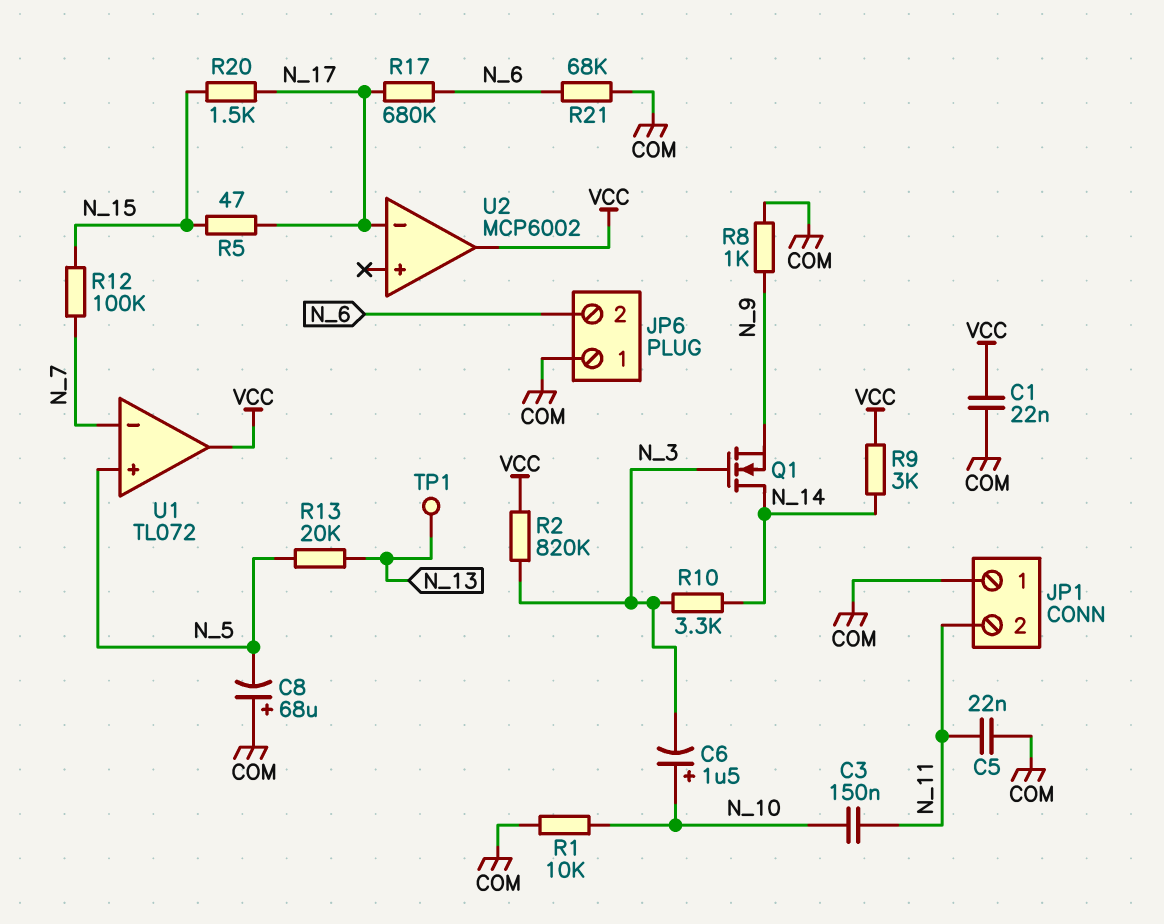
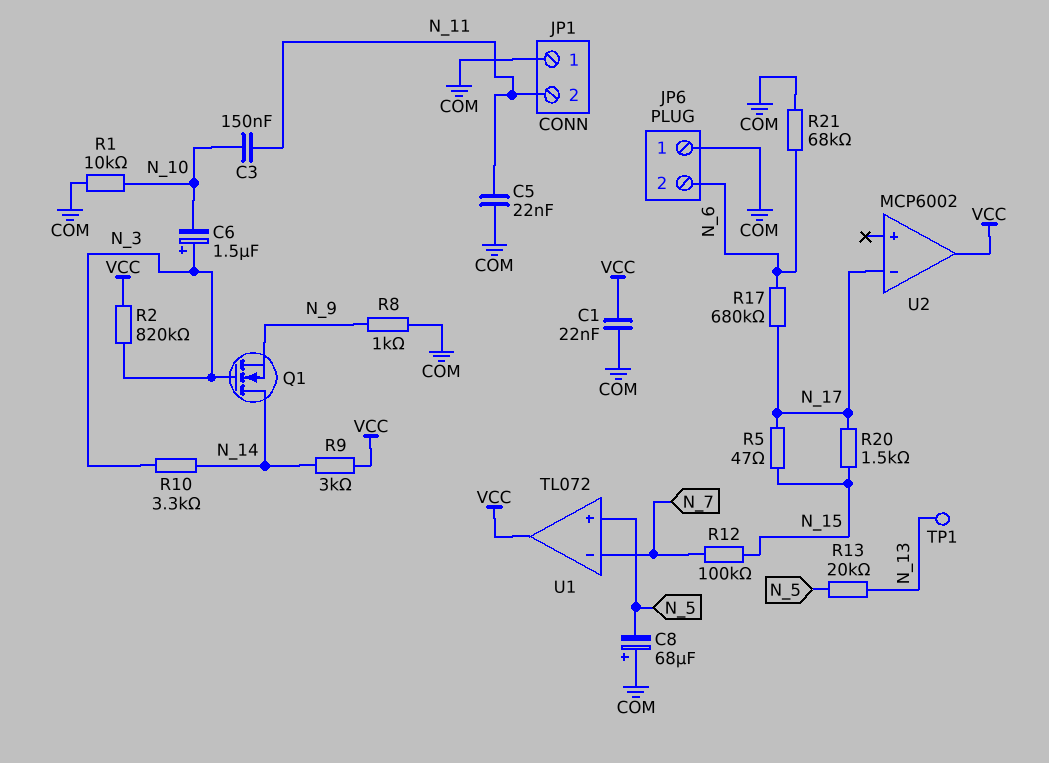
C6: 1.5uF (plus N_10, minus N_3) -> 1.5uF (plus N_3, minus N_10)

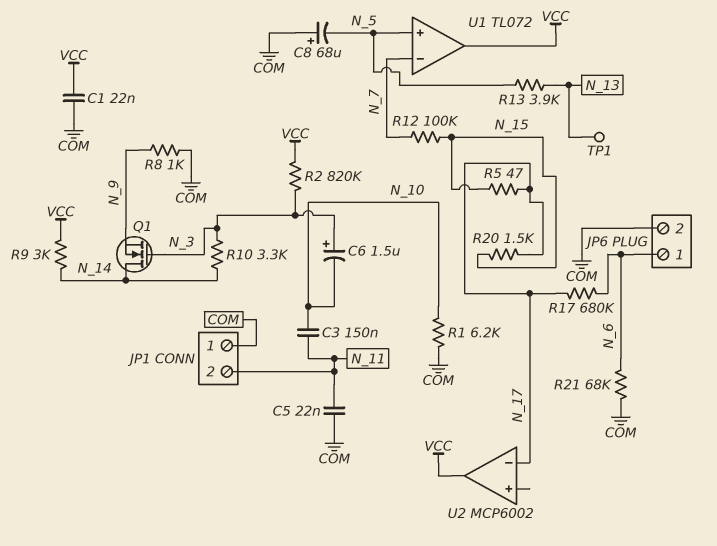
JP6 pin 1: COM -> N_6
JP6 pin 2: N_6 -> COM
R1: 10k (COM, N_10) -> 6.2k (COM, N_10)
R13: 20k (N_5, N_13) -> 3.9k (N_5, N_13)

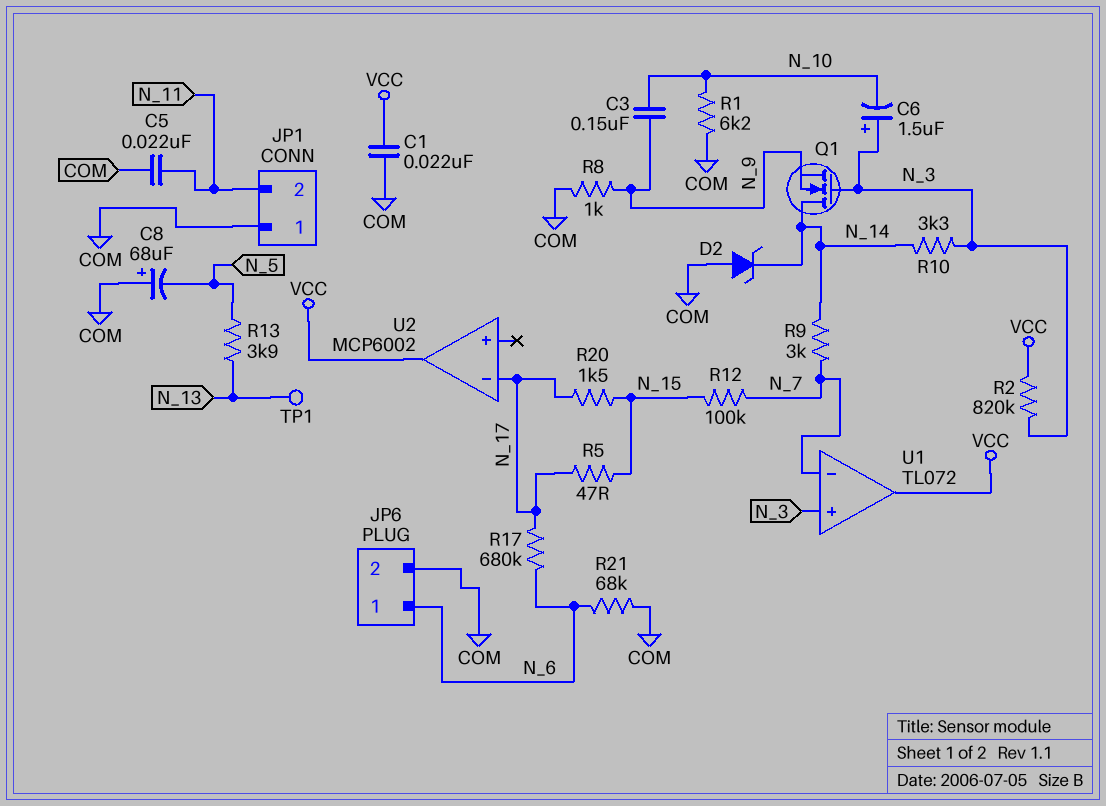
C3: 150nF (N_10, N_11) -> 150nF (N_9, N_10)
D2: none -> zener (A COM, K N_14)
R9: 3k (N_14, VCC) -> 3k (N_7, N_14)
U1 pin in+: N_5 -> N_3

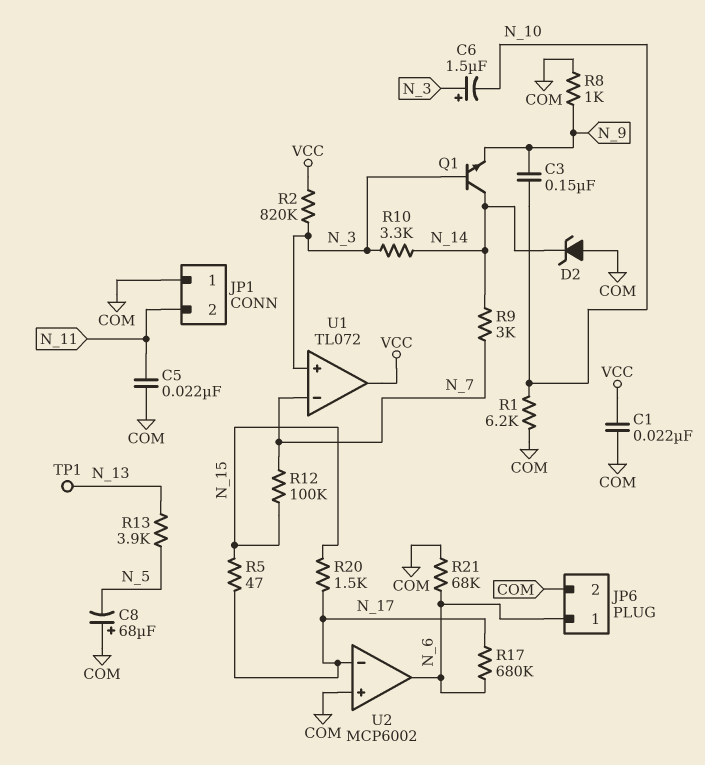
Q1: NMOS (G N_3, D N_14, S N_9) -> NPN (B N_3, C N_14, E N_9)
U2 pin in+: none -> COM
U2 pin out: VCC -> N_6

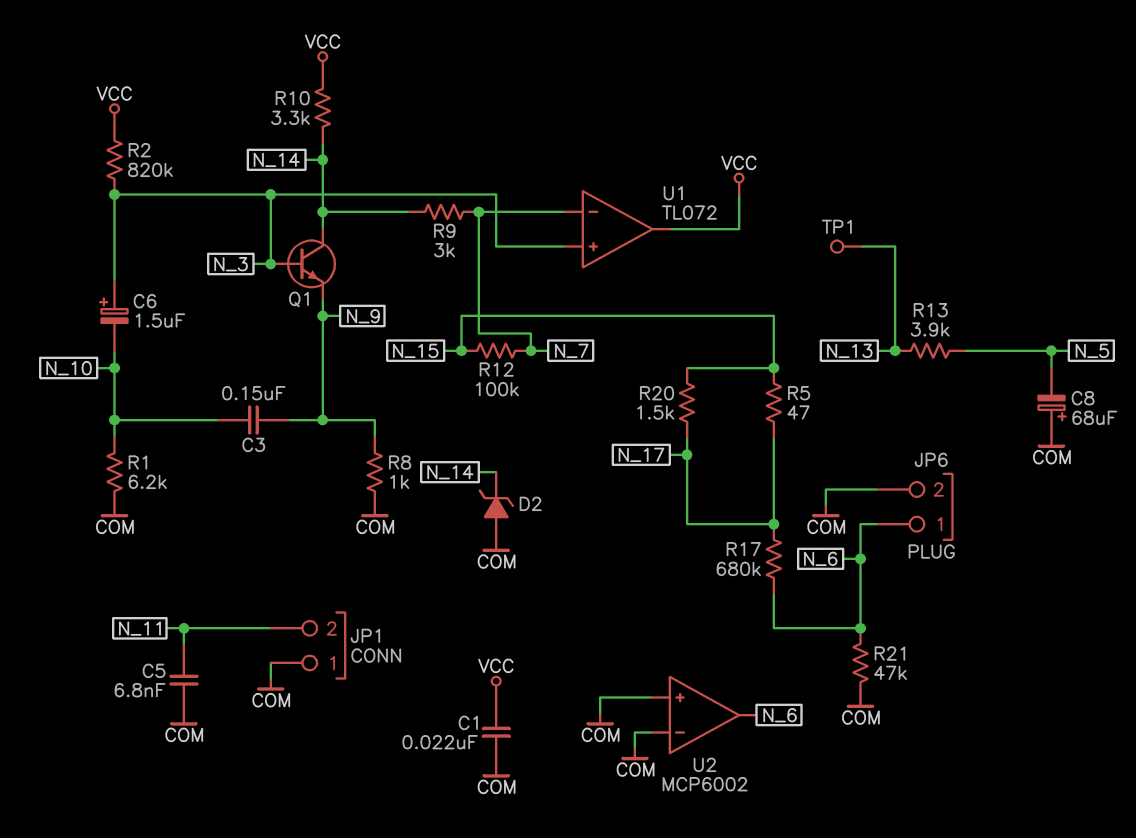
C5: 22nF (COM, N_11) -> 6.8nF (COM, N_11)
R10: 3.3k (N_3, N_14) -> 3.3k (N_14, VCC)
R21: 68k (COM, N_6) -> 47k (COM, N_6)
U2 pin in-: N_17 -> COM

